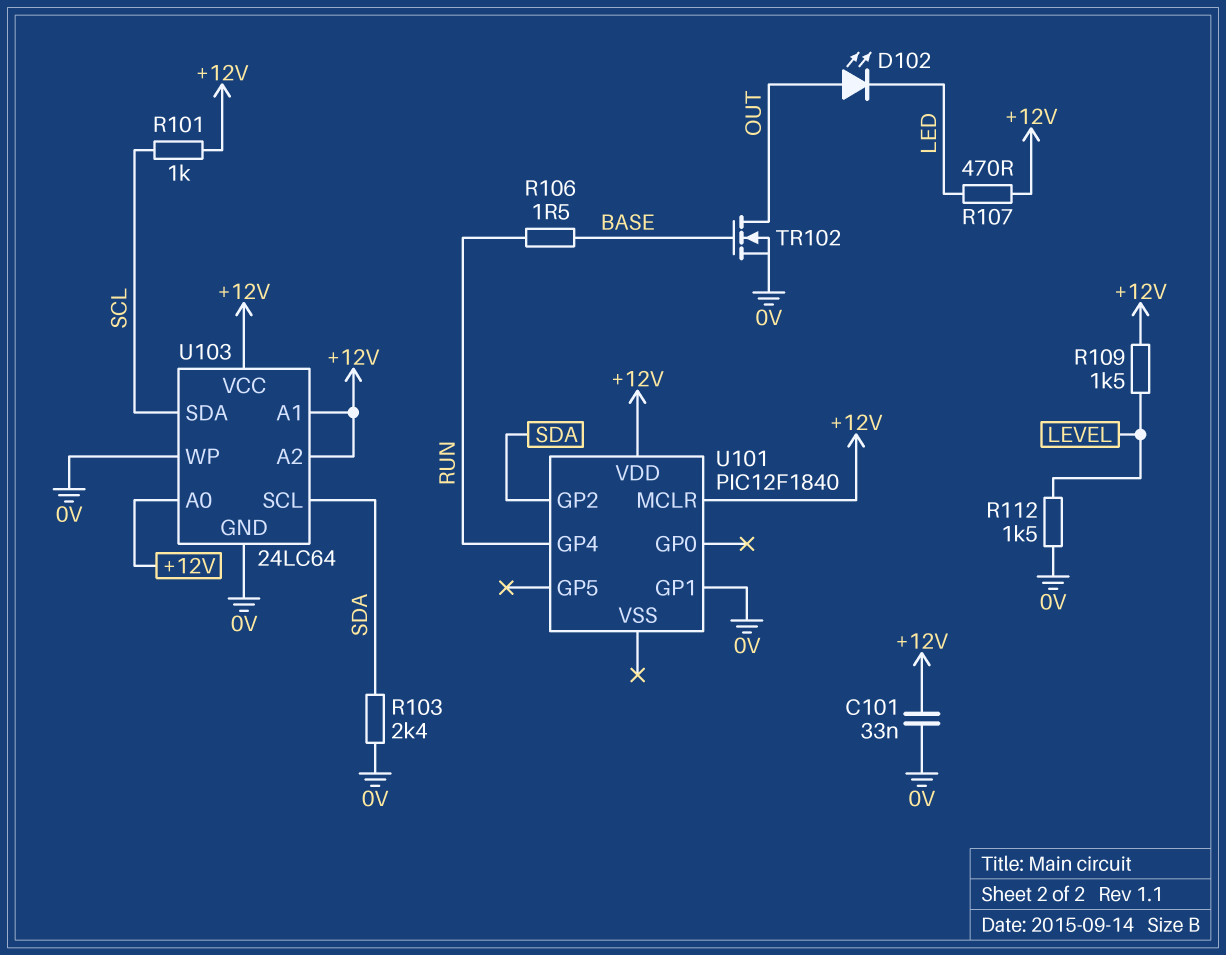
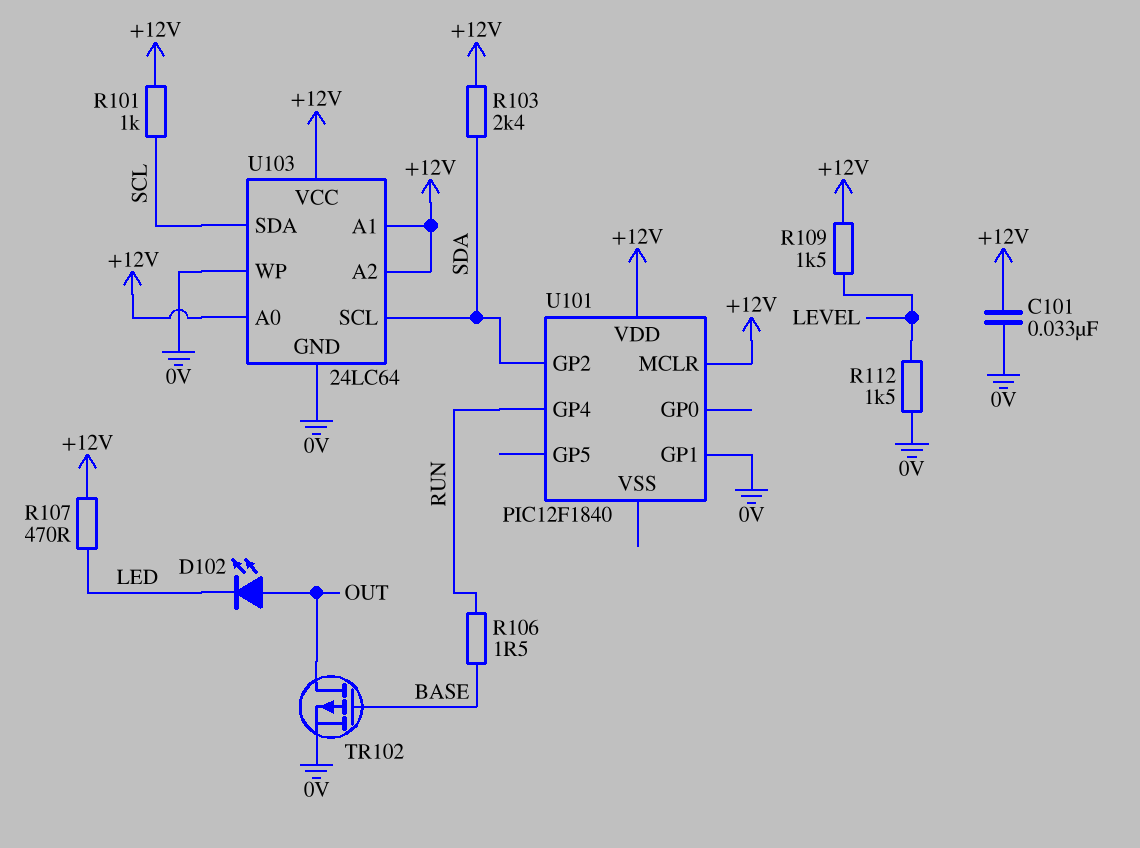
R103: 2.4k (0V, SDA) -> 2.4k (+12V, SDA)
TR102: NMOS (G BASE, D OUT, S 0V) -> PMOS (G BASE, D OUT, S 0V)

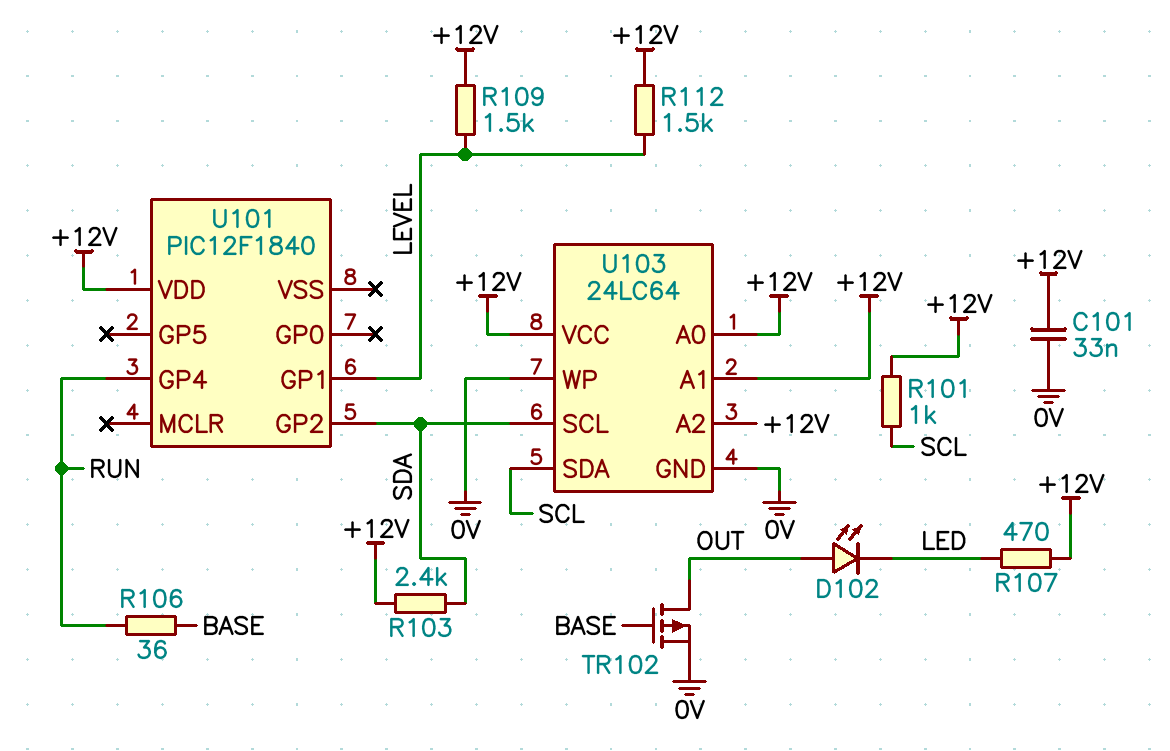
R106: 1.5 (BASE, RUN) -> 36 (BASE, RUN)
R112: 1.5k (0V, LEVEL) -> 1.5k (+12V, LEVEL)
U101 pin GP1: 0V -> LEVEL
U101 pin MCLR: +12V -> none

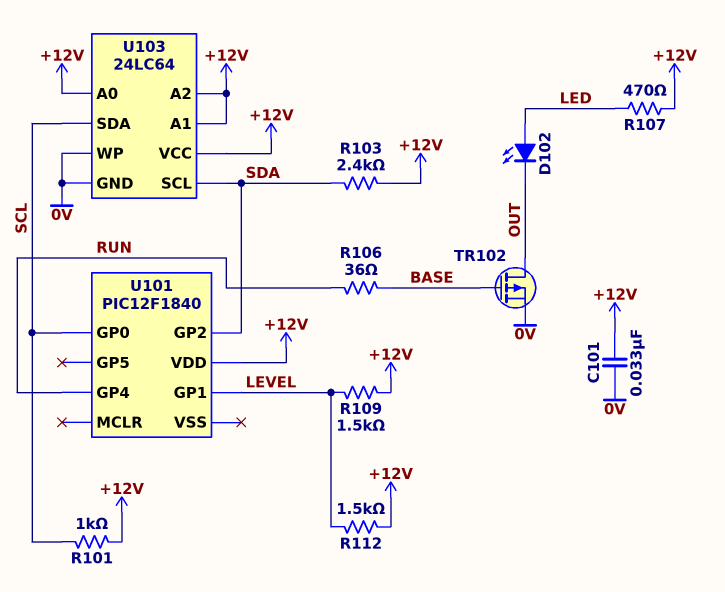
D102: LED (A OUT, K LED) -> LED (A LED, K OUT)
U101 pin GP0: none -> SCL

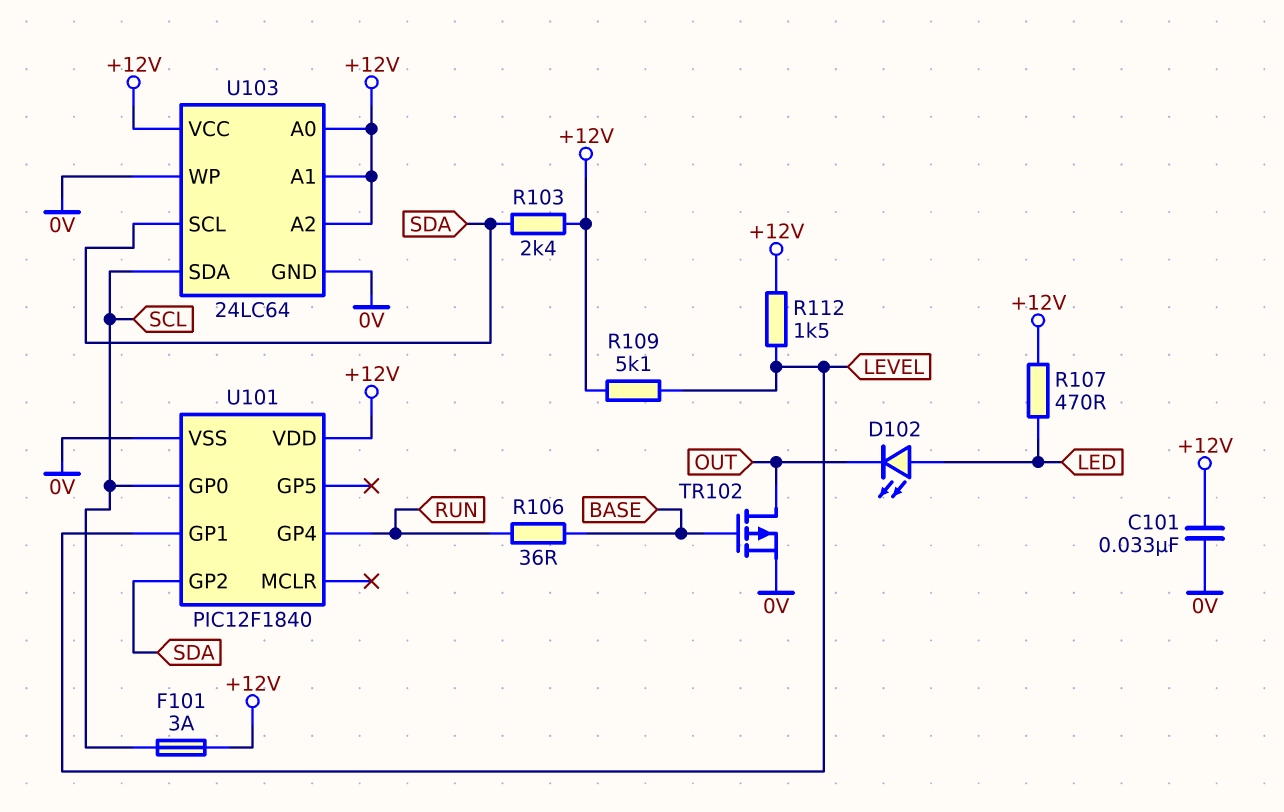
F101: none -> 3A (+12V, SCL)
R101: 1k (+12V, SCL) -> none
R109: 1.5k (+12V, LEVEL) -> 5.1k (+12V, LEVEL)
U101 pin VSS: none -> 0V

